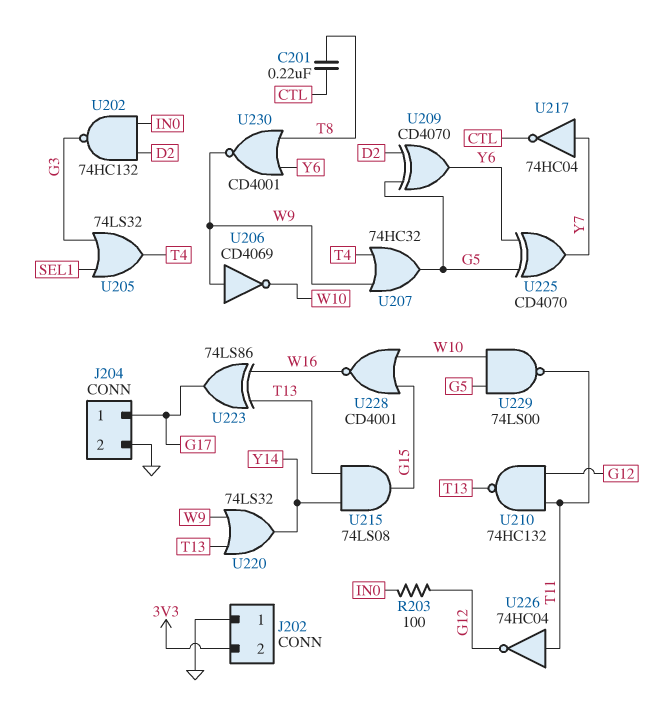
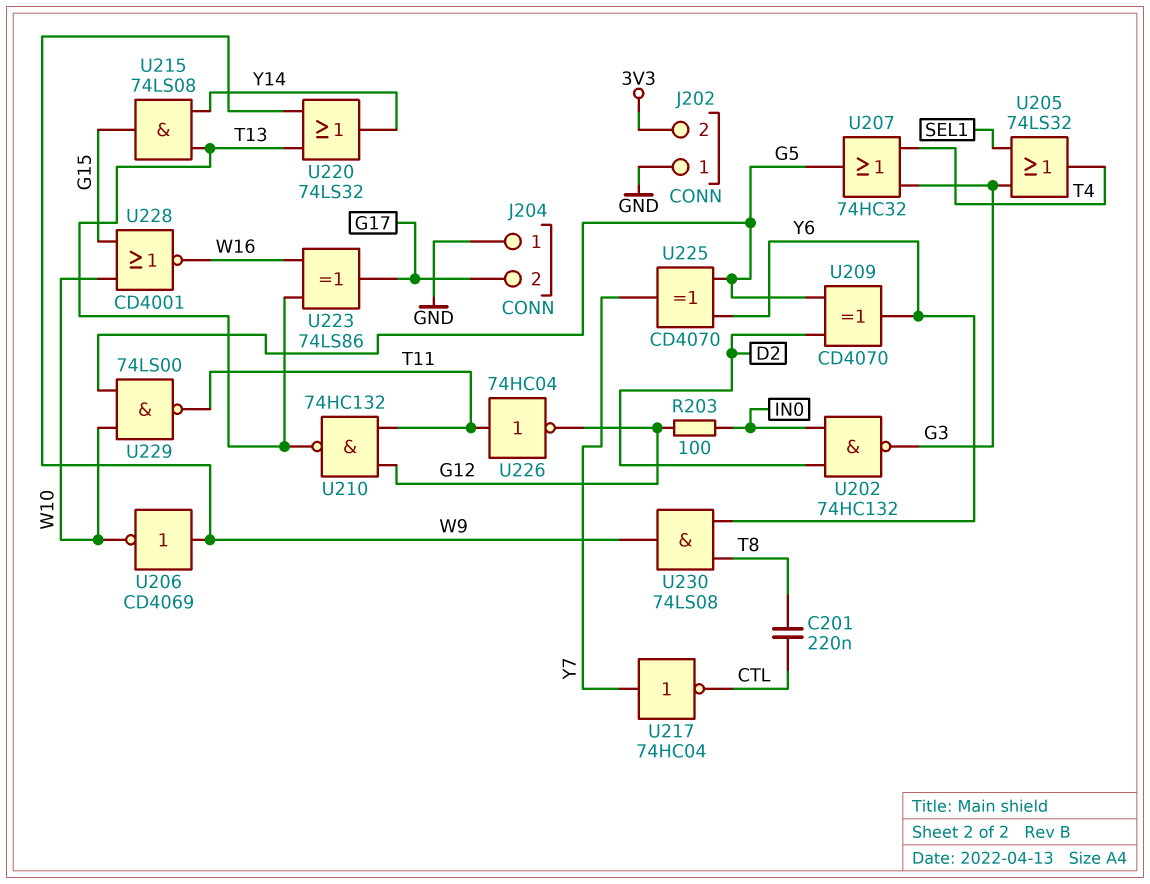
J204 pin 1: G17 -> GND
J204 pin 2: GND -> G17
U207: OR 74HC32 (in T4, in W9, out G5) -> OR 74HC32 (in G3, in T4, out G5)
U230: NOR CD4001 (in T8, in Y6, out W9) -> AND 74LS08 (in T8, in Y6, out W9)

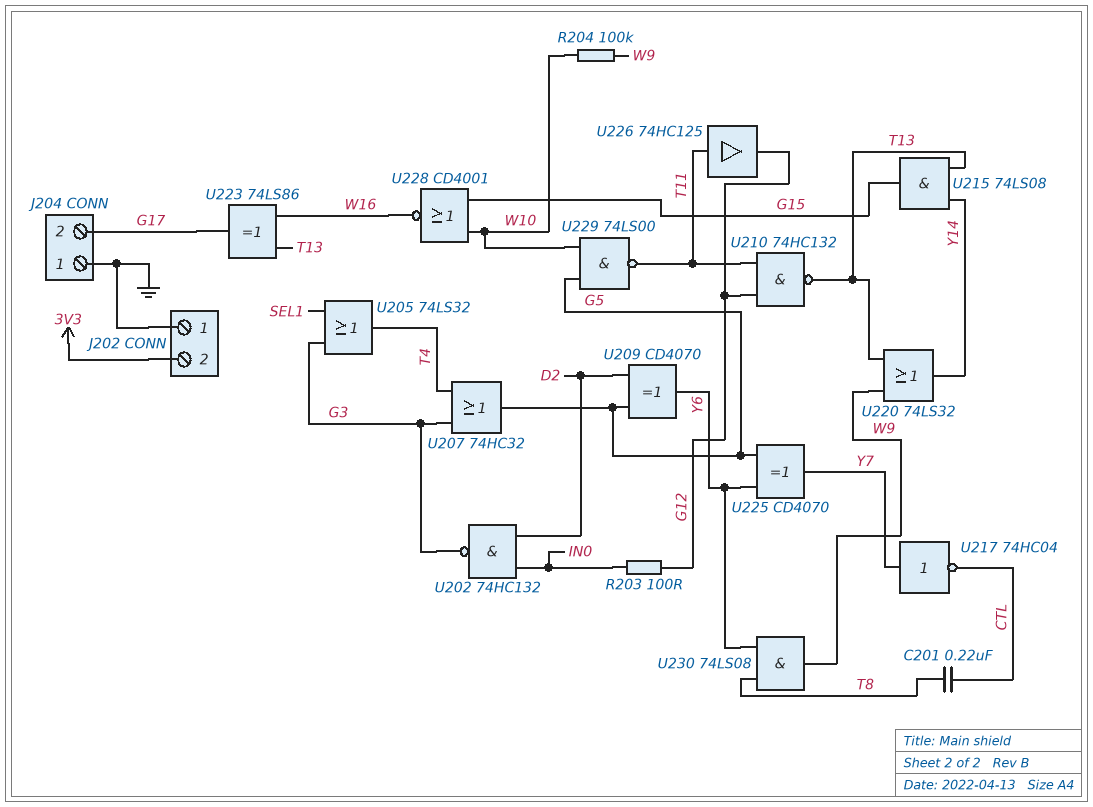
R204: none -> 100k (W9, W10)
U206: NOT CD4069 (in W9, out W10) -> none
U226: NOT 74HC04 (in T11, out G12) -> buffer 74HC125 (in T11, out G12)

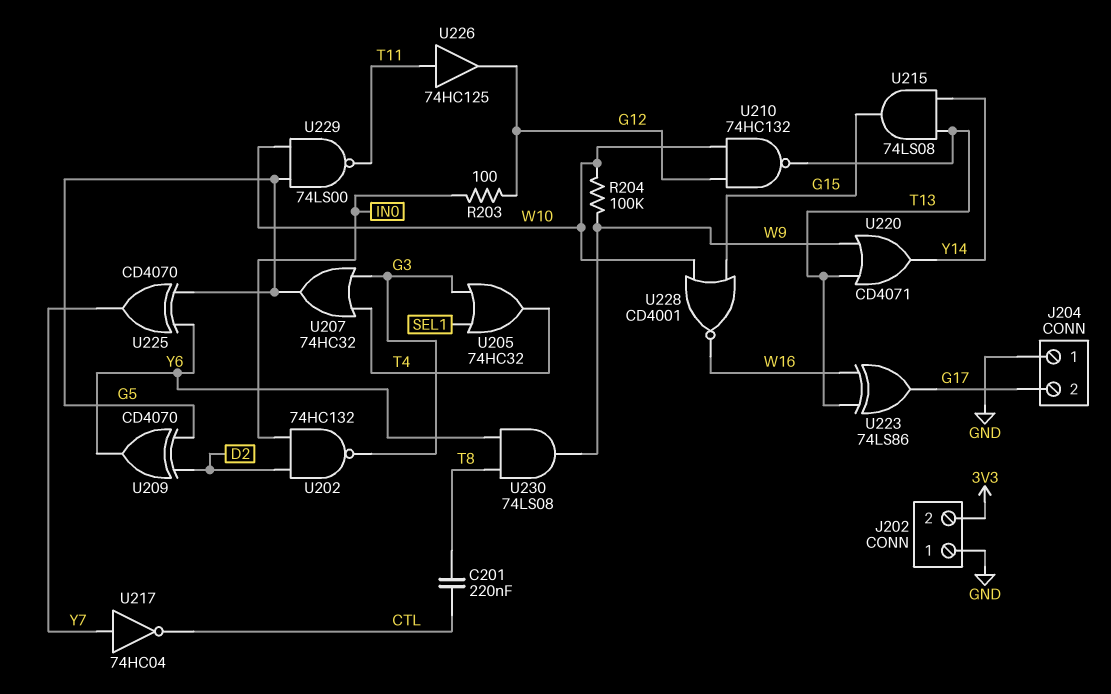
U205: OR 74LS32 (in G3, in SEL1, out T4) -> OR 74HC32 (in G3, in SEL1, out T4)
U210: NAND 74HC132 (in G12, in T11, out T13) -> NAND 74HC132 (in G12, in W10, out T13)
U220: OR 74LS32 (in T13, in W9, out Y14) -> OR CD4071 (in T13, in W9, out Y14)

